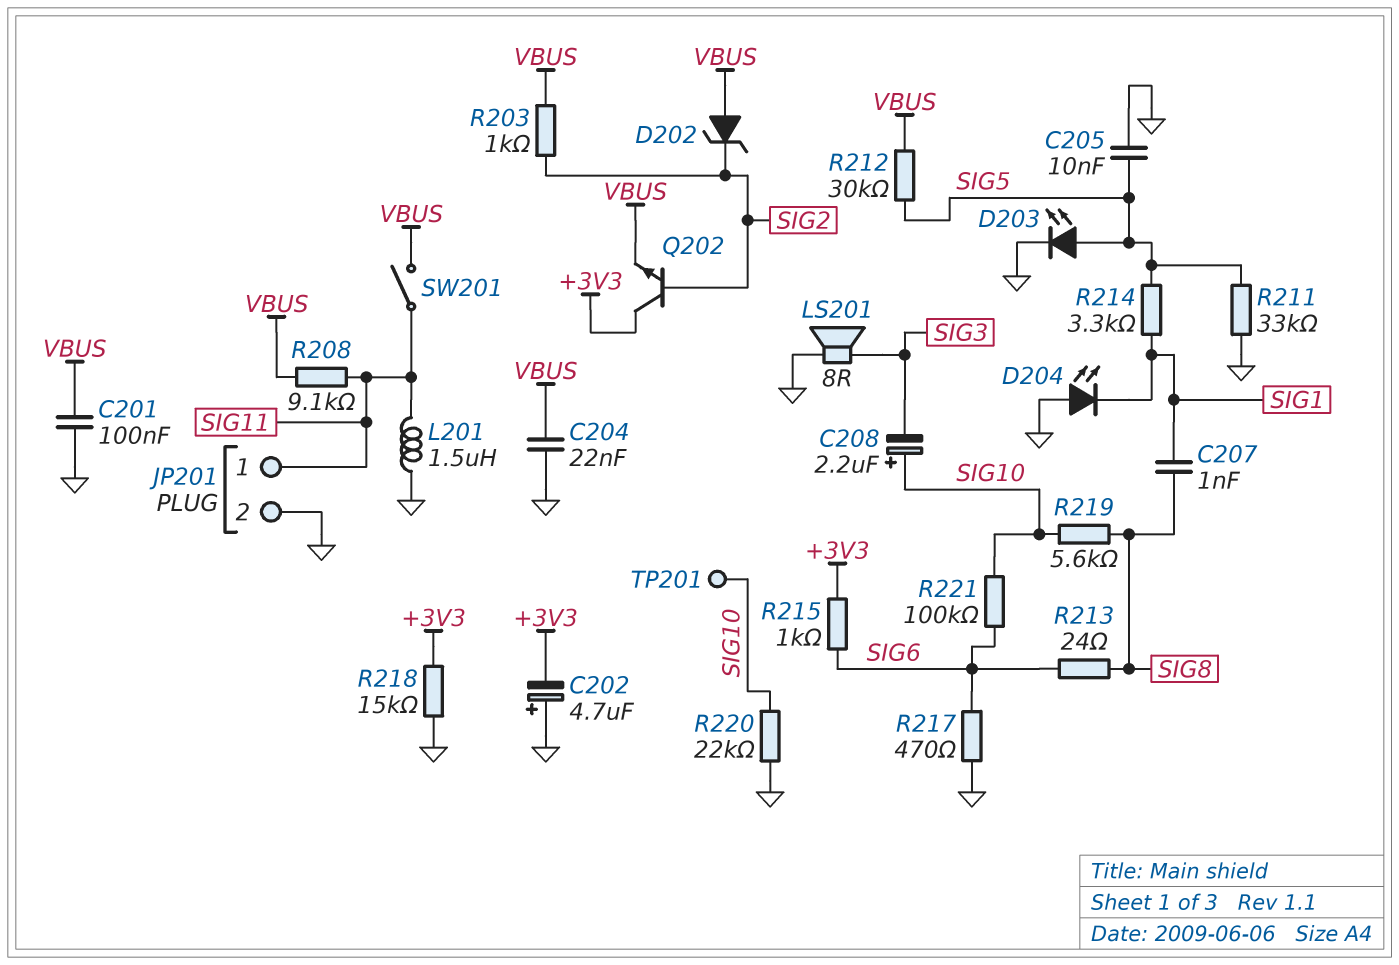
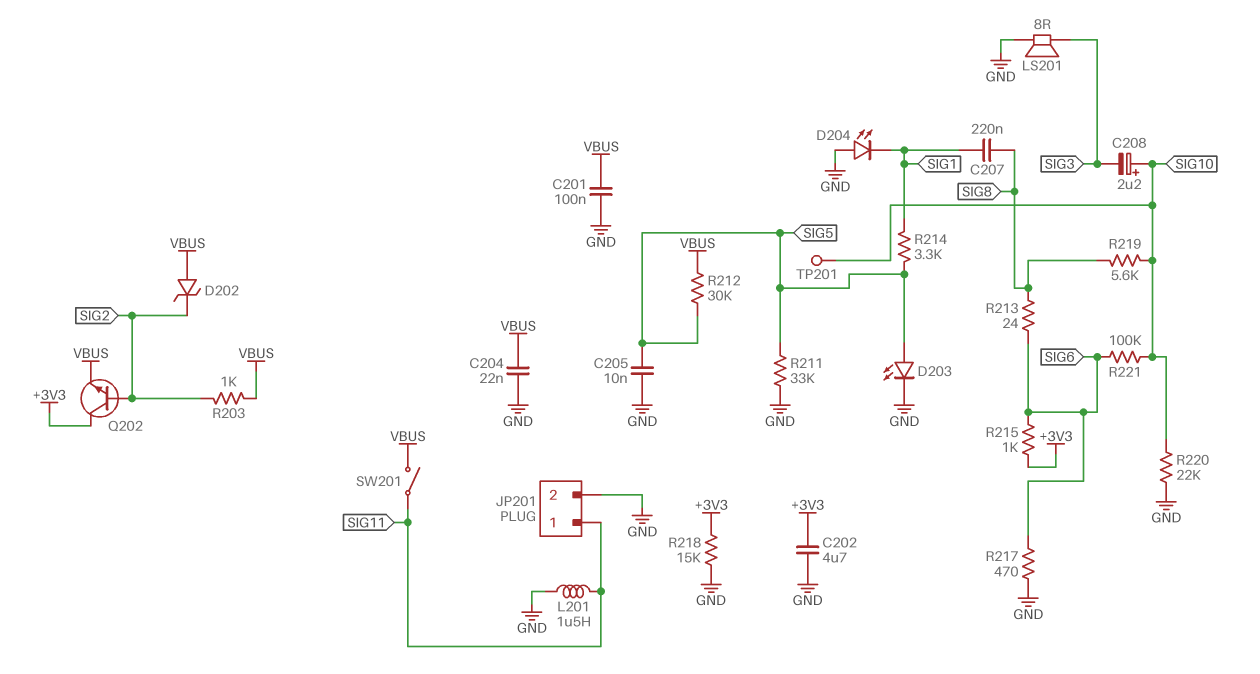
C202: 4.7uF (plus GND, minus +3V3) -> 4.7uF (+3V3, GND)
C207: 1nF (SIG1, SIG8) -> 220nF (SIG1, SIG8)
R208: 9.1k (SIG11, VBUS) -> none

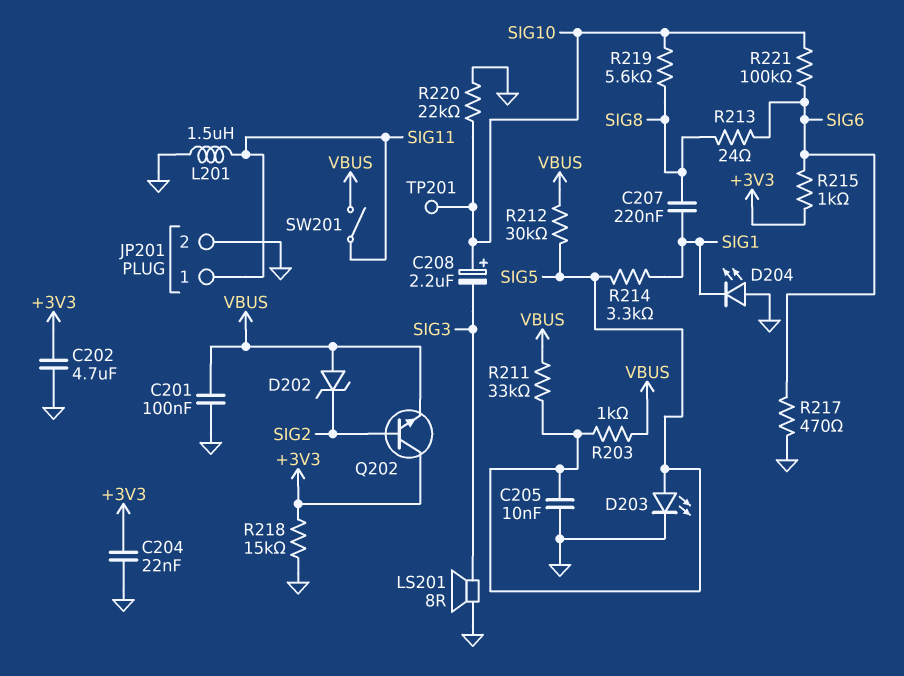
C204: 22nF (GND, VBUS) -> 22nF (+3V3, GND)
R203: 1k (SIG2, VBUS) -> 1k (SIG5, VBUS)
R211: 33k (GND, SIG5) -> 33k (SIG5, VBUS)

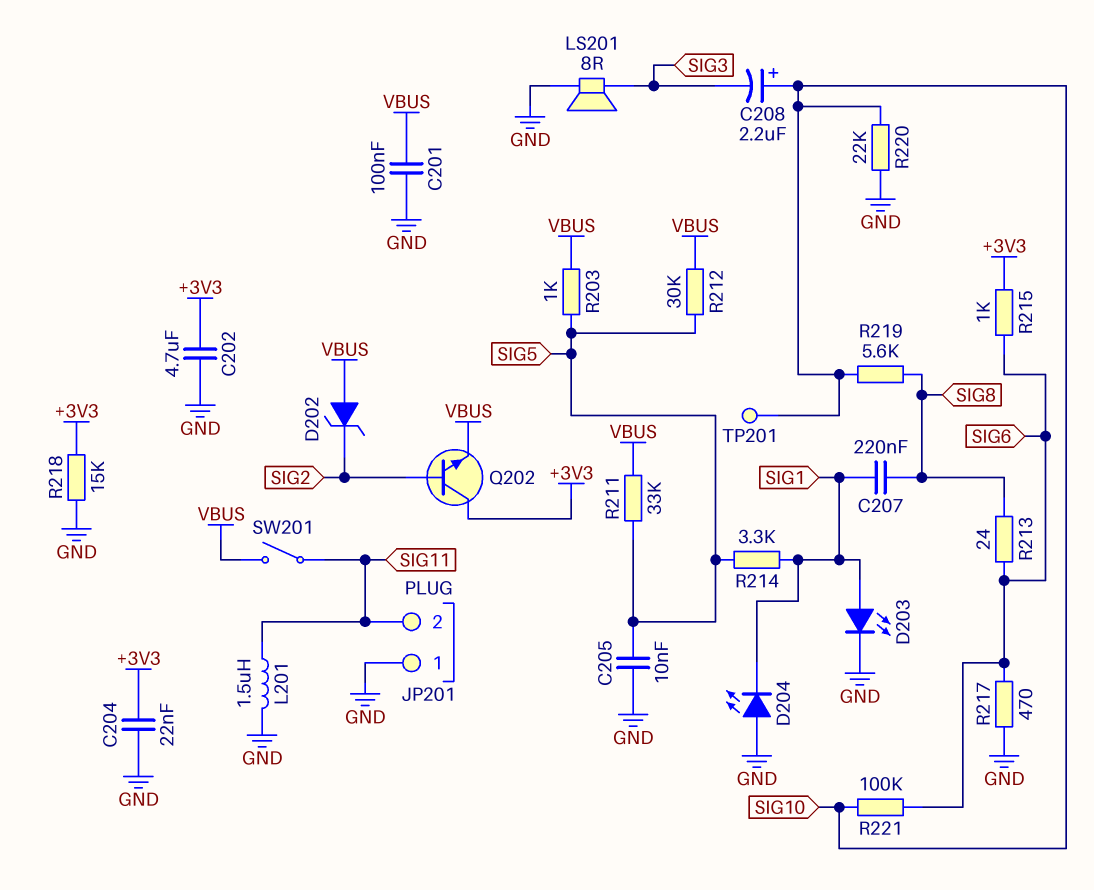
D203: LED (A SIG5, K GND) -> LED (A SIG1, K GND)
JP201 pin 1: SIG11 -> GND
JP201 pin 2: GND -> SIG11

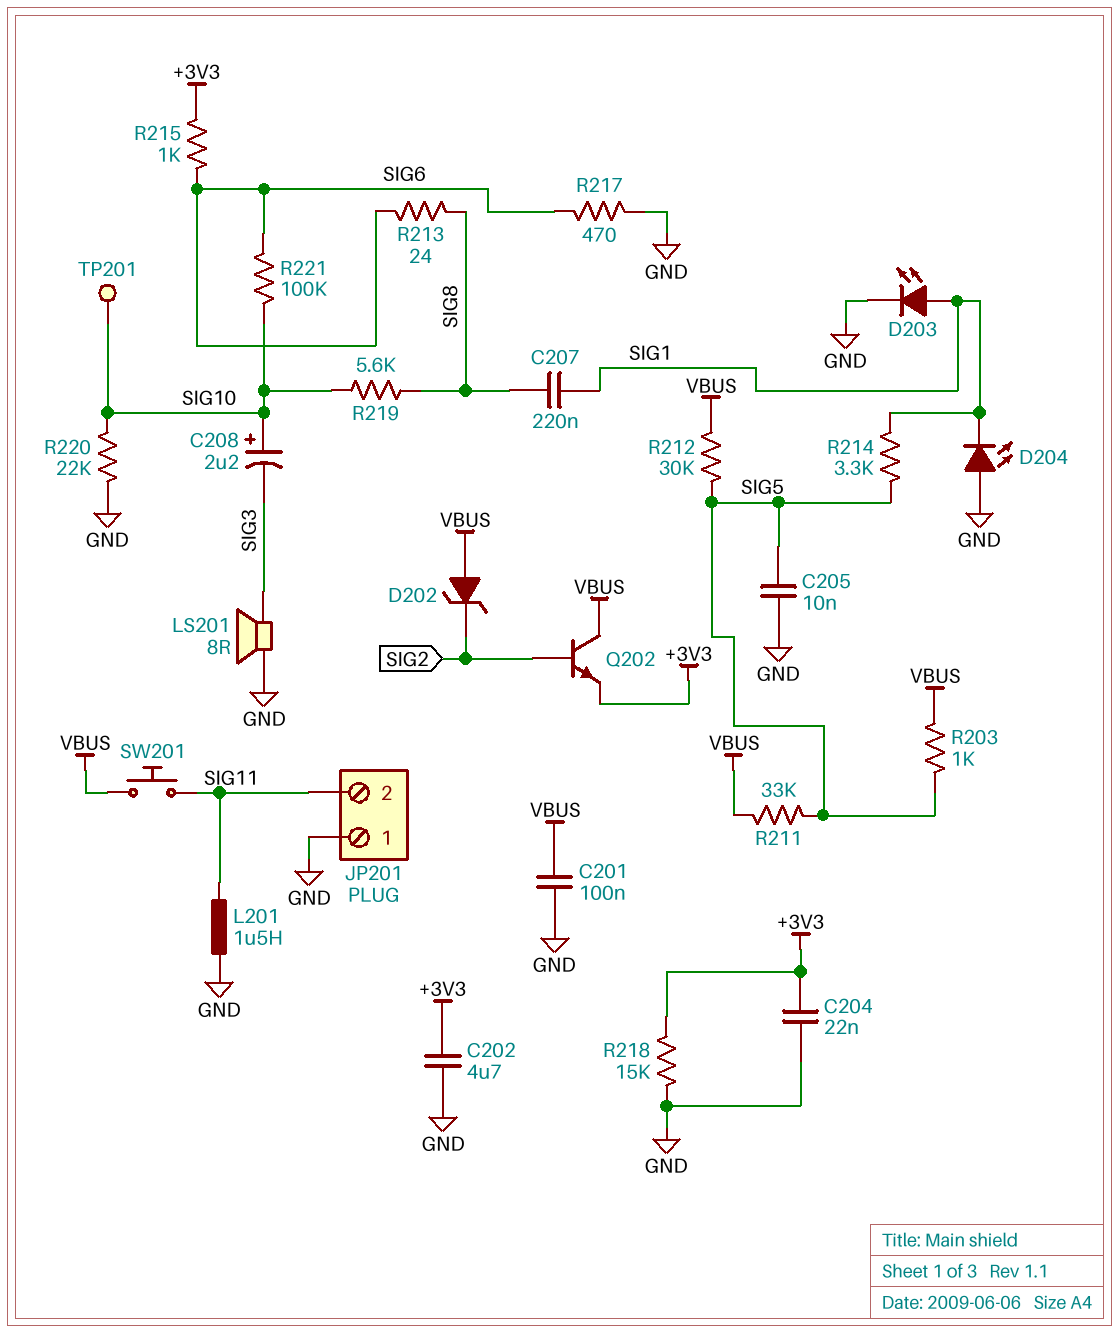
Q202: NPN (B SIG2, C +3V3, E VBUS) -> NPN (B SIG2, C VBUS, E +3V3)
SW201: switch (SIG11, VBUS) -> button (SIG11, VBUS)

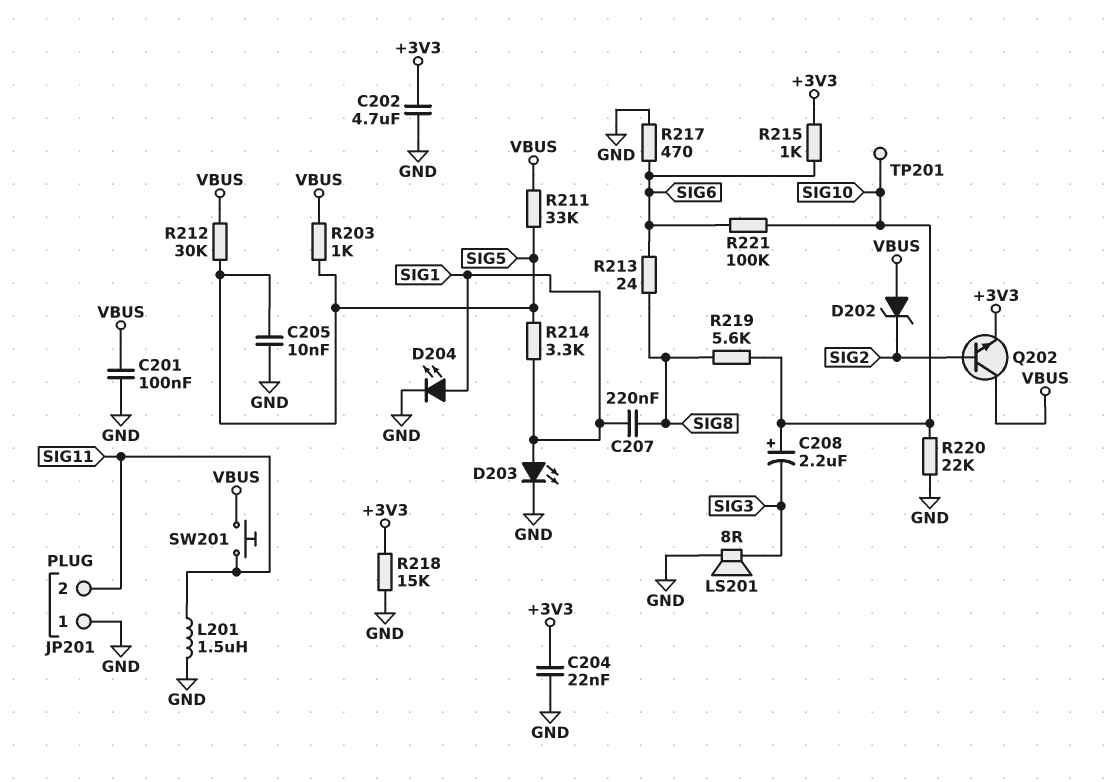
D204: LED (A GND, K SIG1) -> LED (A SIG1, K GND)

